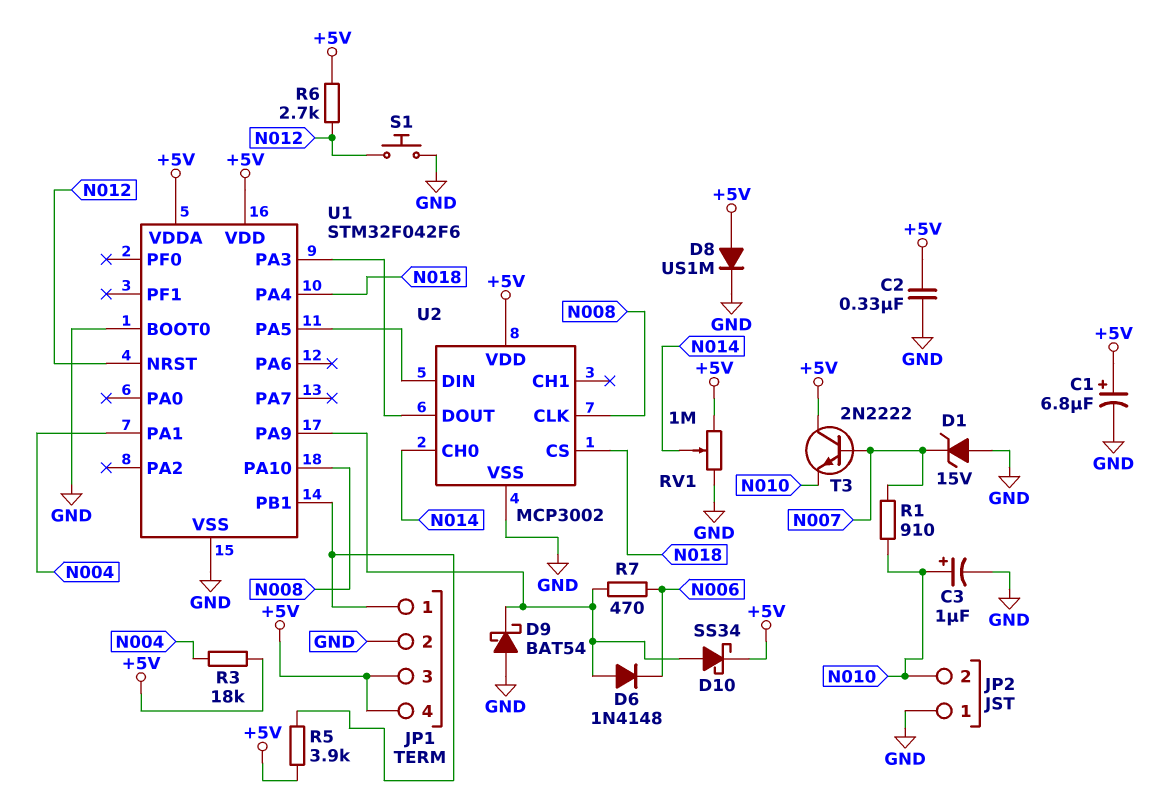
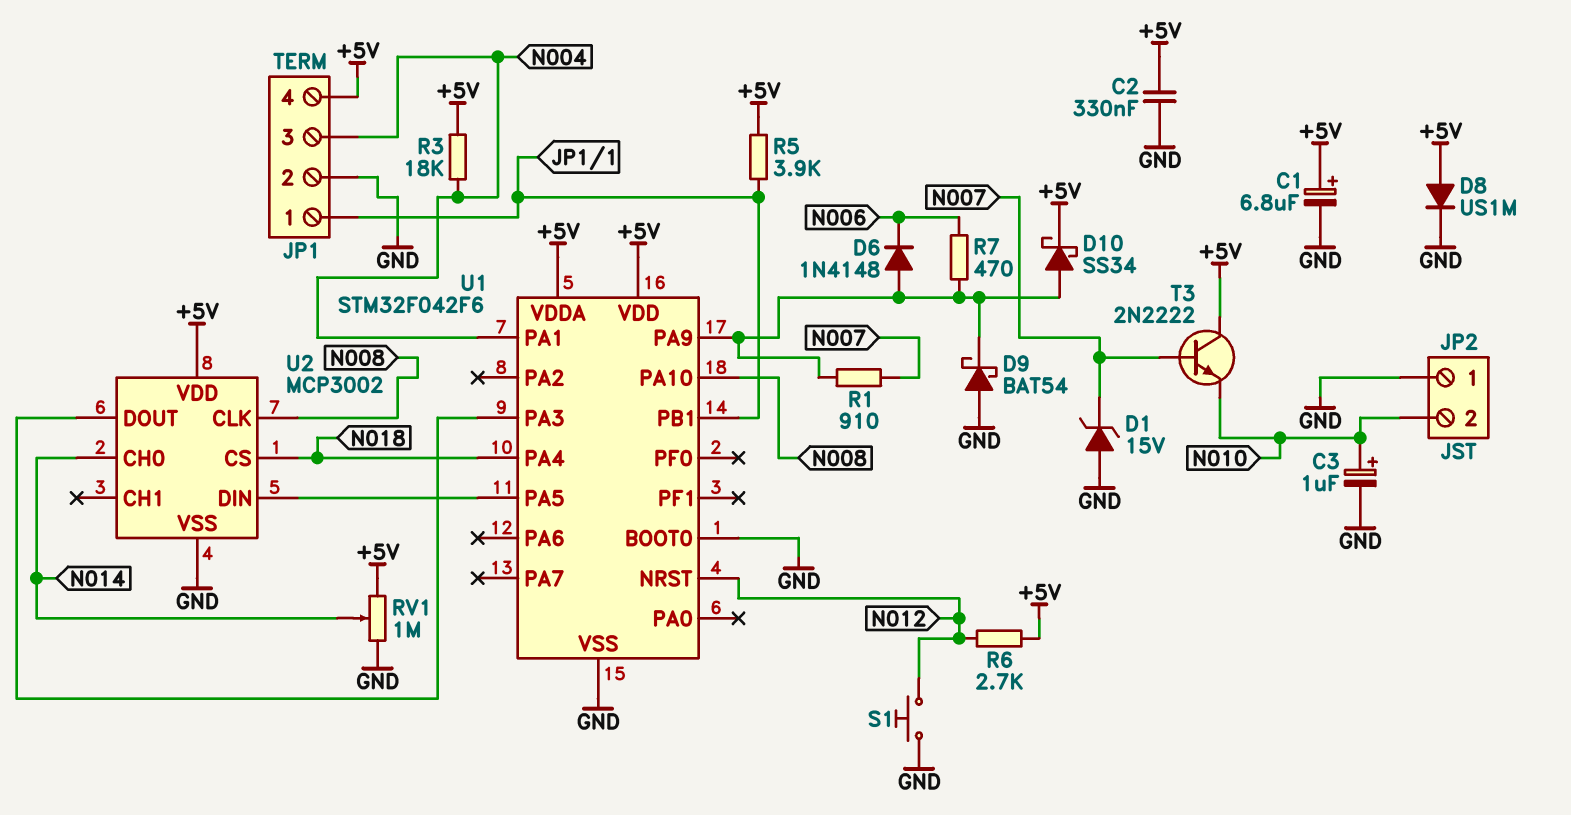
JP1 pin 3: +5V -> N004
R1: 910 (N007, N010) -> 910 (N007, U1/PA9)

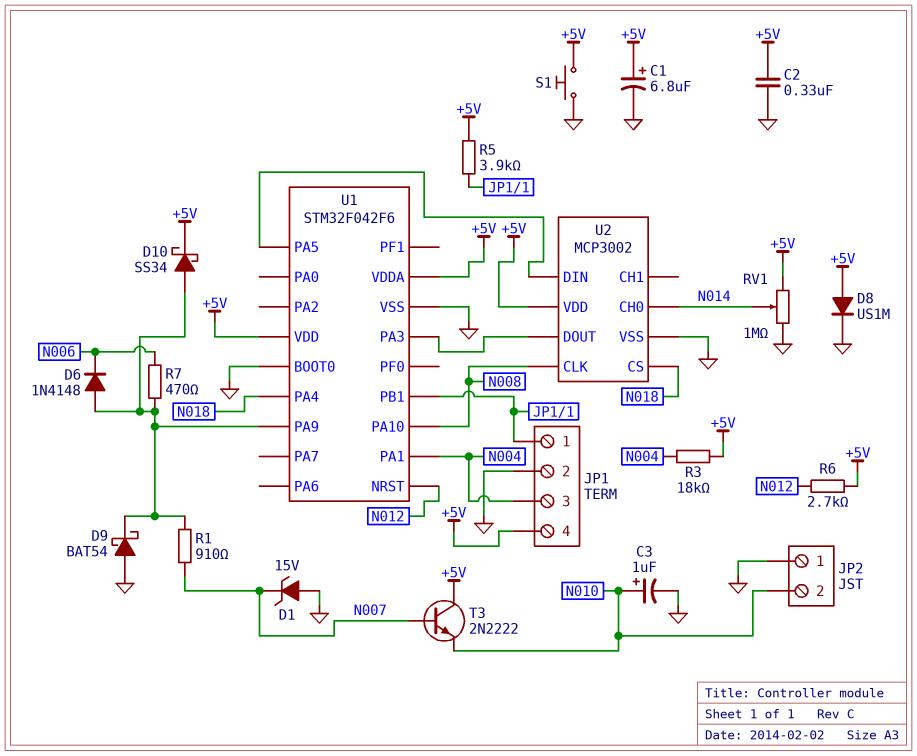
S1: button (GND, N012) -> button (+5V, GND)

